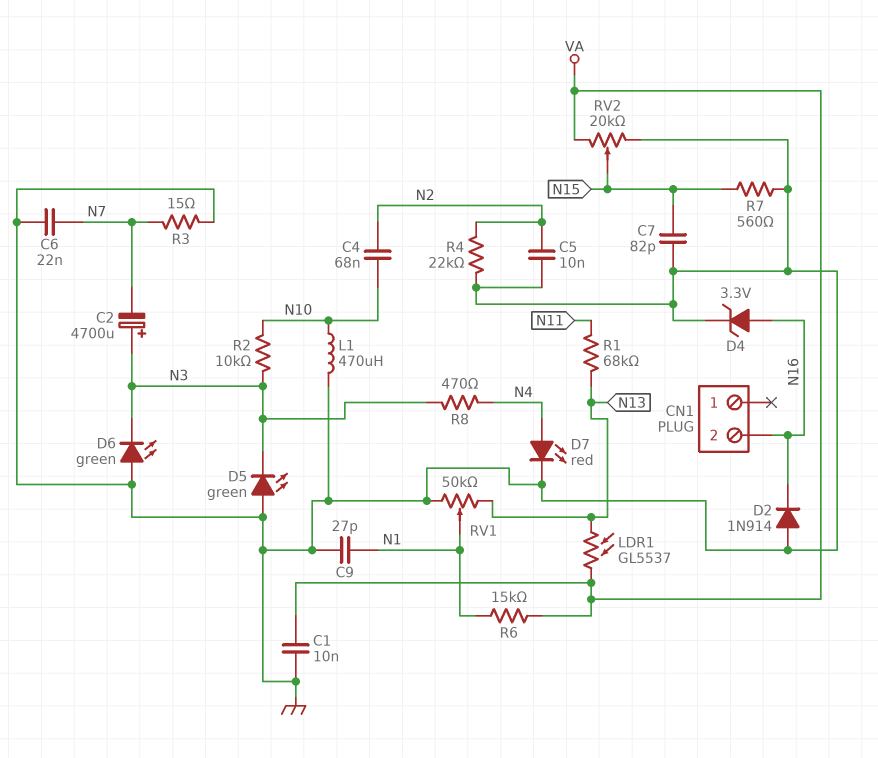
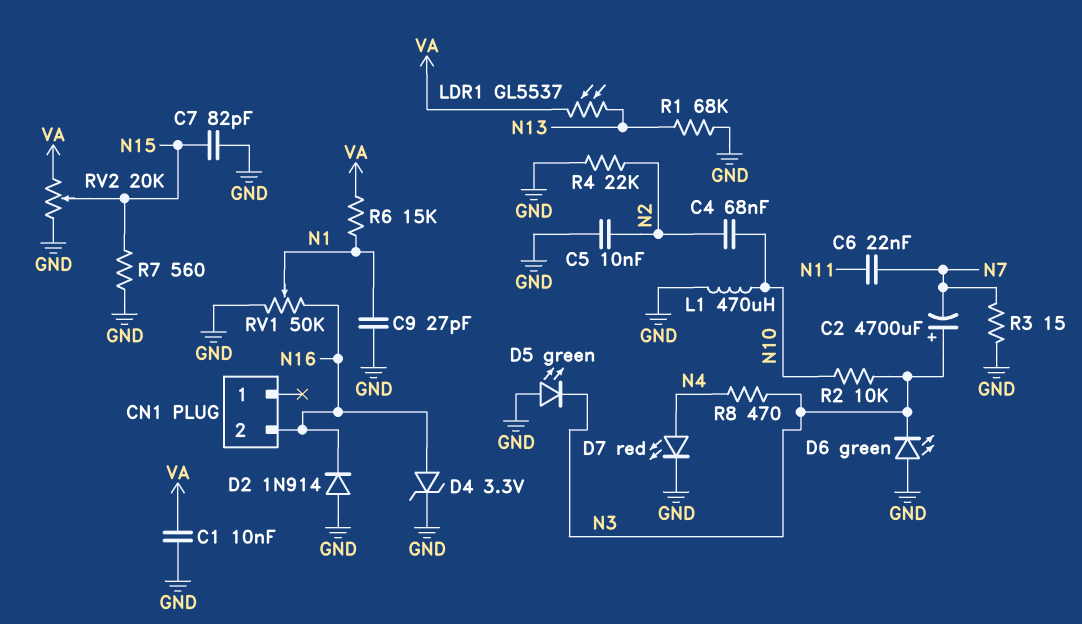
C6: 22nF (GND, N7) -> 22nF (N7, N11)
R1: 68k (N11, N13) -> 68k (GND, N13)
RV1: 50k (GND, N13, wiper N1) -> 50k (GND, N16, wiper N1)

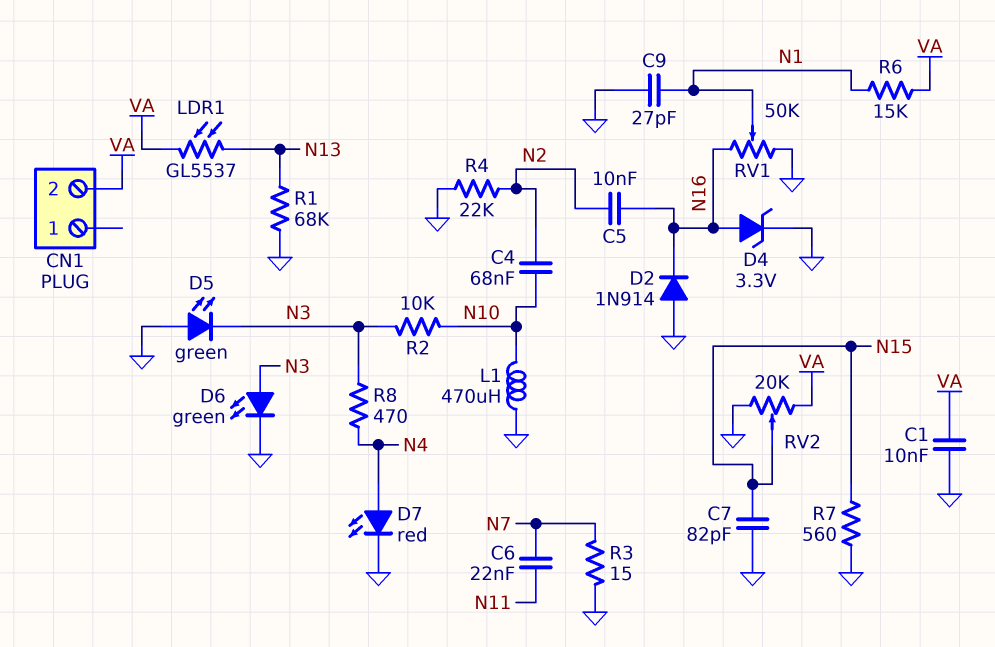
C2: 4700uF (plus N3, minus N7) -> none
C5: 10nF (GND, N2) -> 10nF (N2, N16)
CN1 pin 2: N16 -> VA
D6: LED green (A GND, K N3) -> LED green (A N3, K GND)

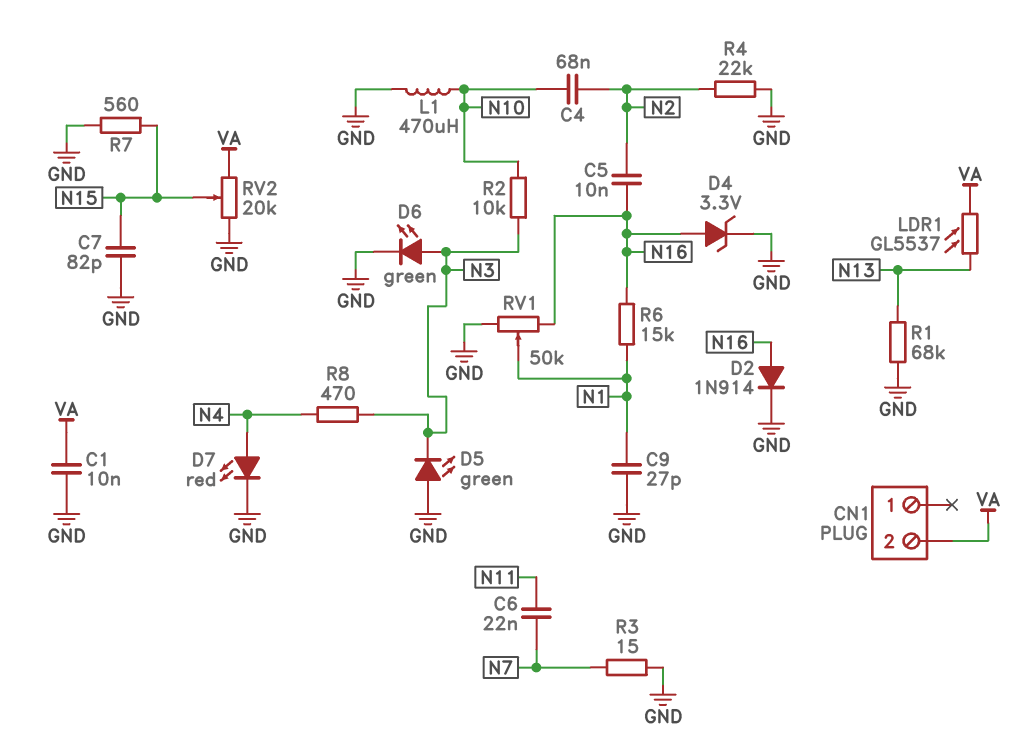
D2: diode 1N914 (A GND, K N16) -> diode 1N914 (A N16, K GND)
R6: 15k (N1, VA) -> 15k (N1, N16)

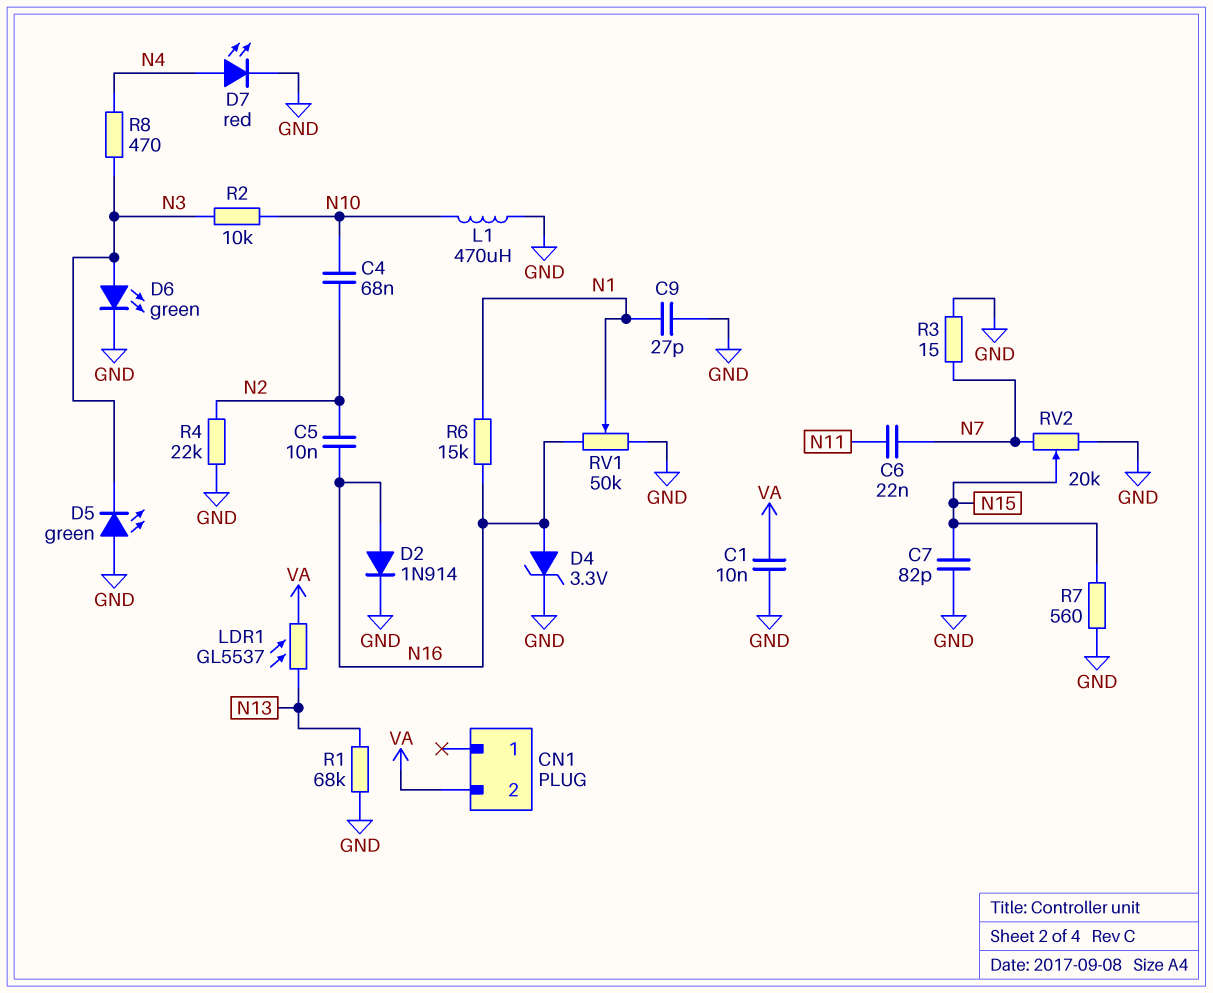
RV2: 20k (GND, VA, wiper N15) -> 20k (GND, N7, wiper N15)

